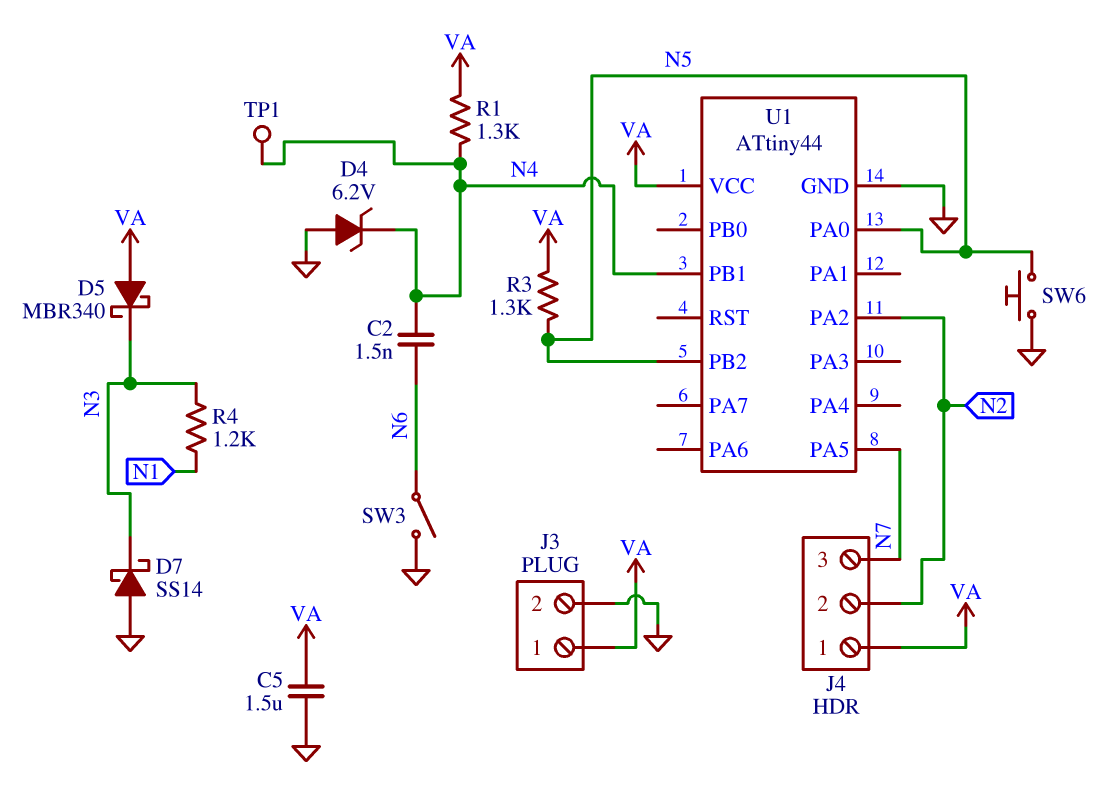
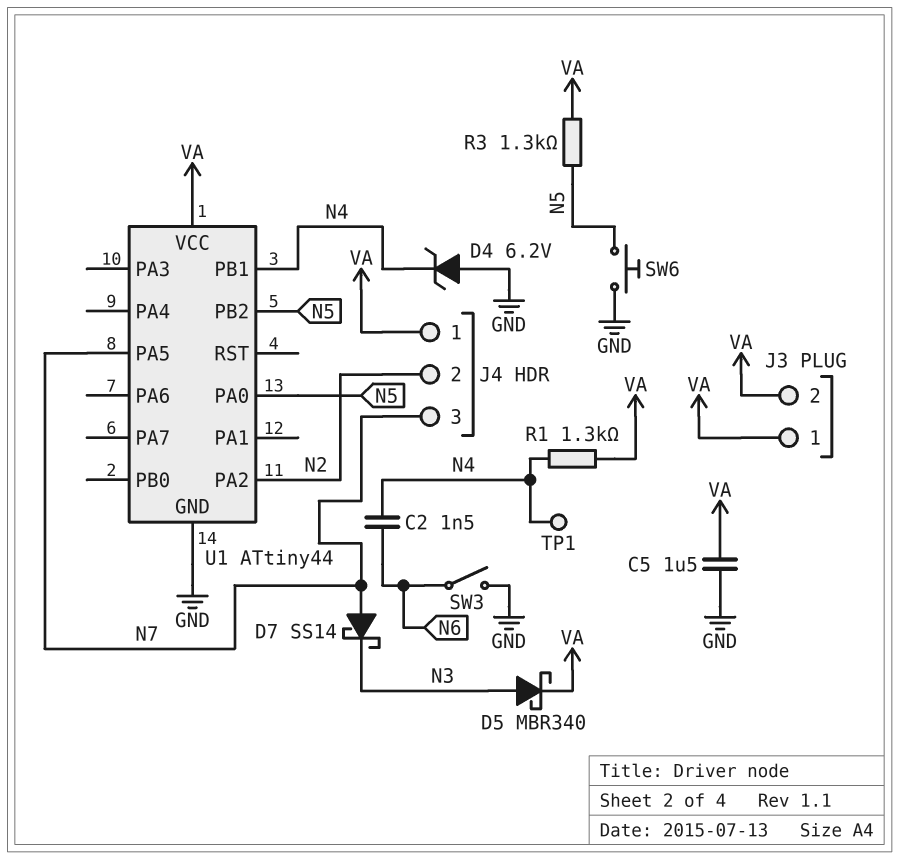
D5: schottky MBR340 (A VA, K N3) -> schottky MBR340 (A N3, K VA)
D7: schottky SS14 (A GND, K N3) -> schottky SS14 (A N7, K N3)
J3 pin 2: GND -> VA
R4: 1.2k (N1, N3) -> none

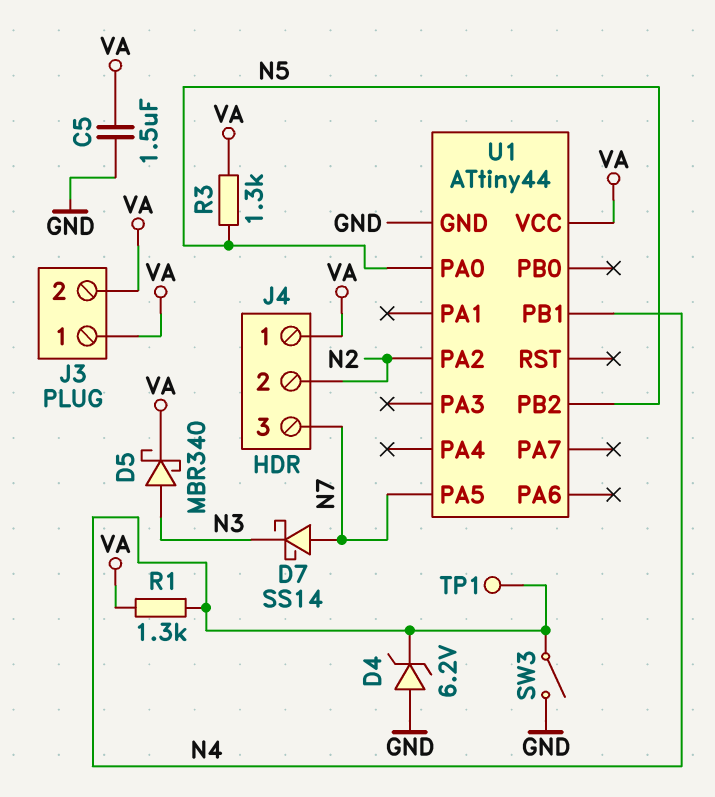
C2: 1.5nF (N4, N6) -> none
SW3: switch (GND, N6) -> switch (GND, N4)
SW6: button (GND, N5) -> none

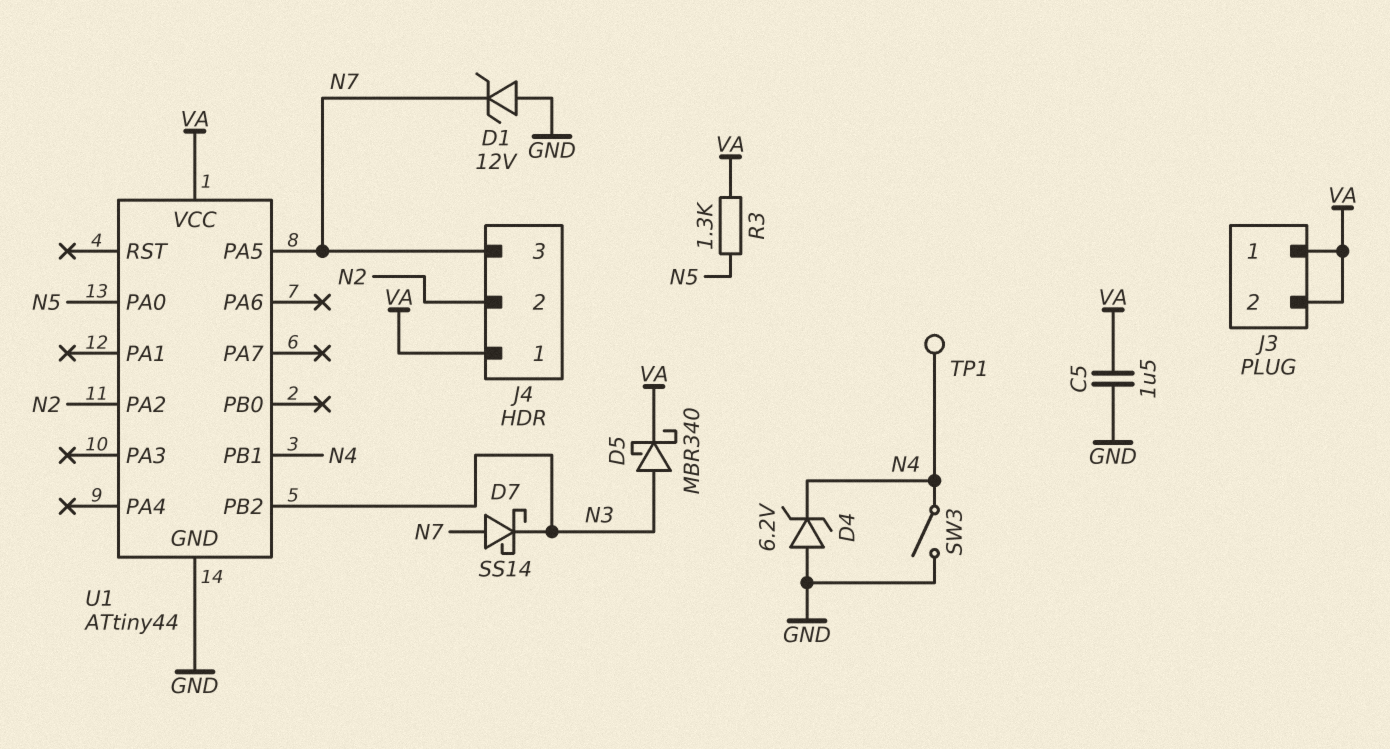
D1: none -> zener 12V (A GND, K N7)
R1: 1.3k (N4, VA) -> none
U1 pin PB2: N5 -> N3

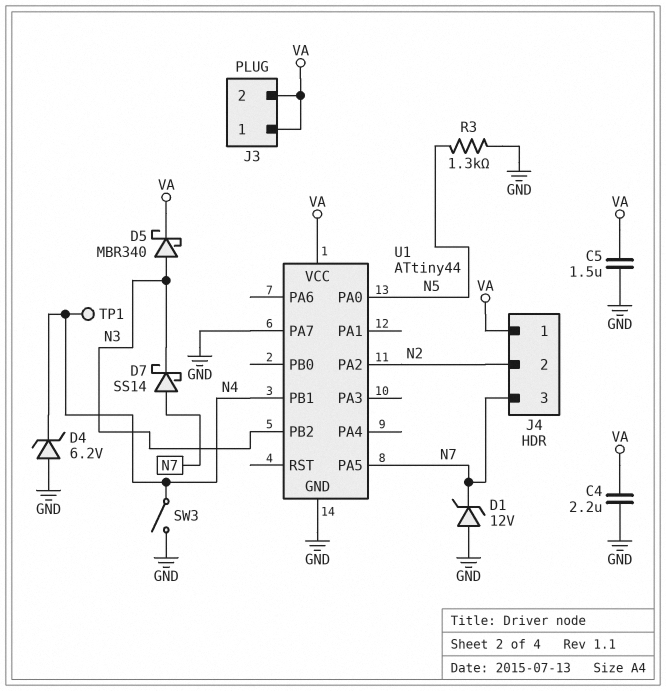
C4: none -> 2.2uF (GND, VA)
R3: 1.3k (N5, VA) -> 1.3k (GND, N5)
U1 pin PA7: none -> GND

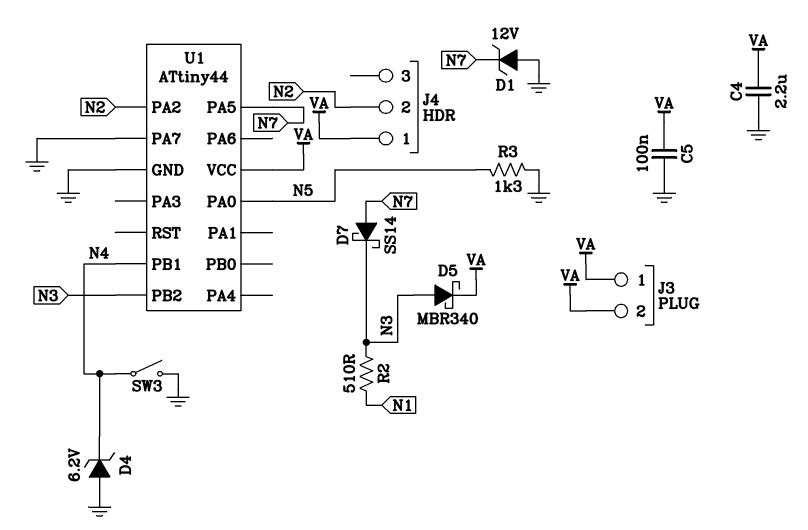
C5: 1.5uF (GND, VA) -> 100nF (GND, VA)
J4 pin 3: N7 -> none
R2: none -> 510 (N1, N3)
TP1: test point (N4) -> none

